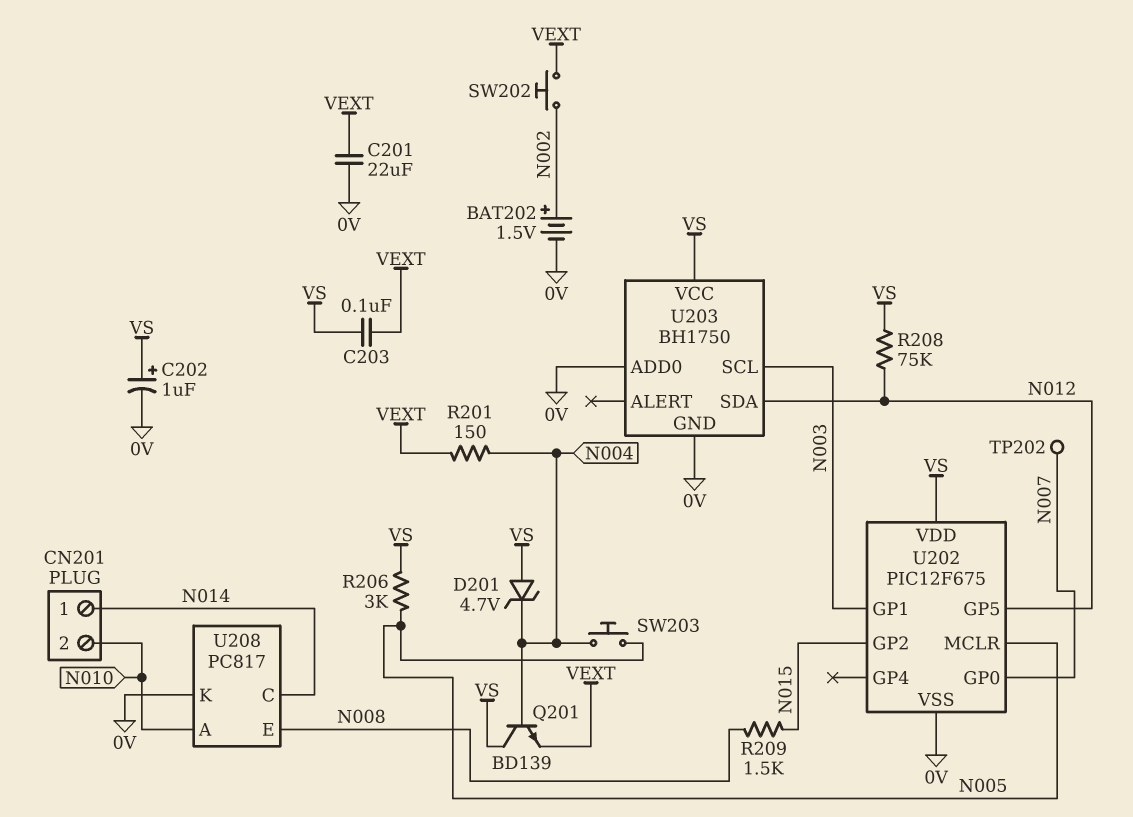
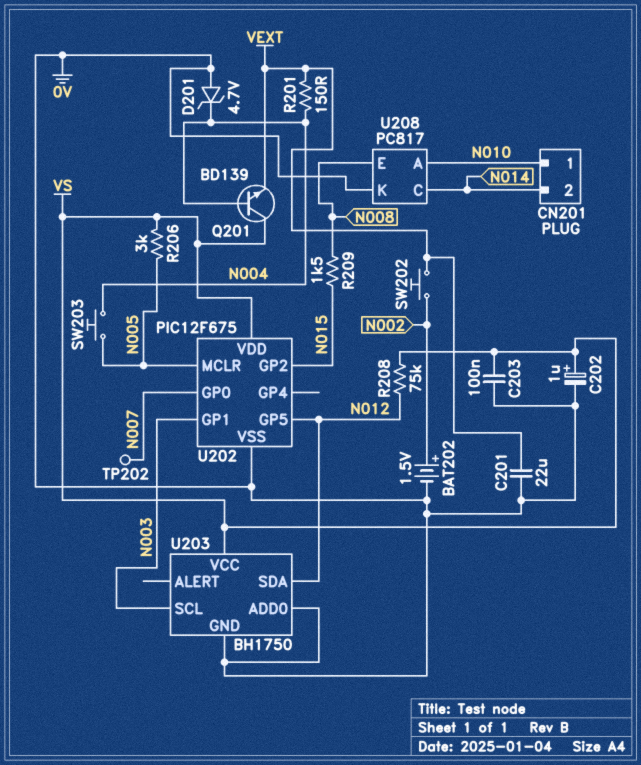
C203: 100nF (VEXT, VS) -> 100nF (0V, VS)
CN201 pin 1: N014 -> N010
CN201 pin 2: N010 -> N014
D201: zener 4.7V (A VS, K N004) -> zener 4.7V (A 0V, K N004)

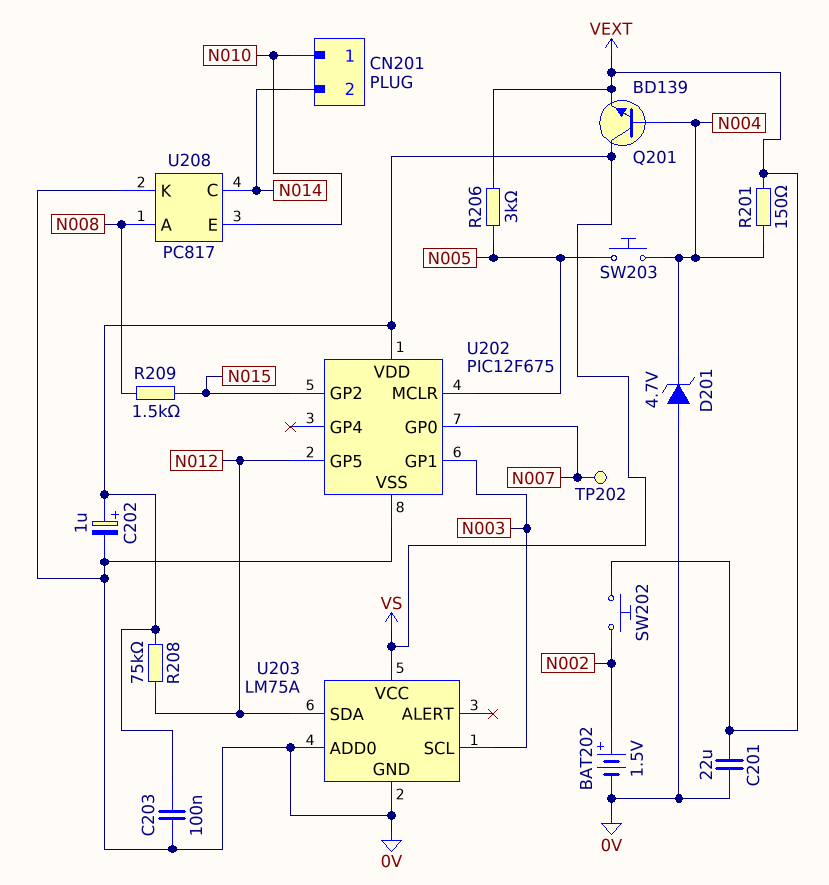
R206: 3k (N005, VS) -> 3k (N005, VEXT)
U203: BH1750 -> LM75A
U208 pin A: N010 -> N008
U208 pin E: N008 -> N010

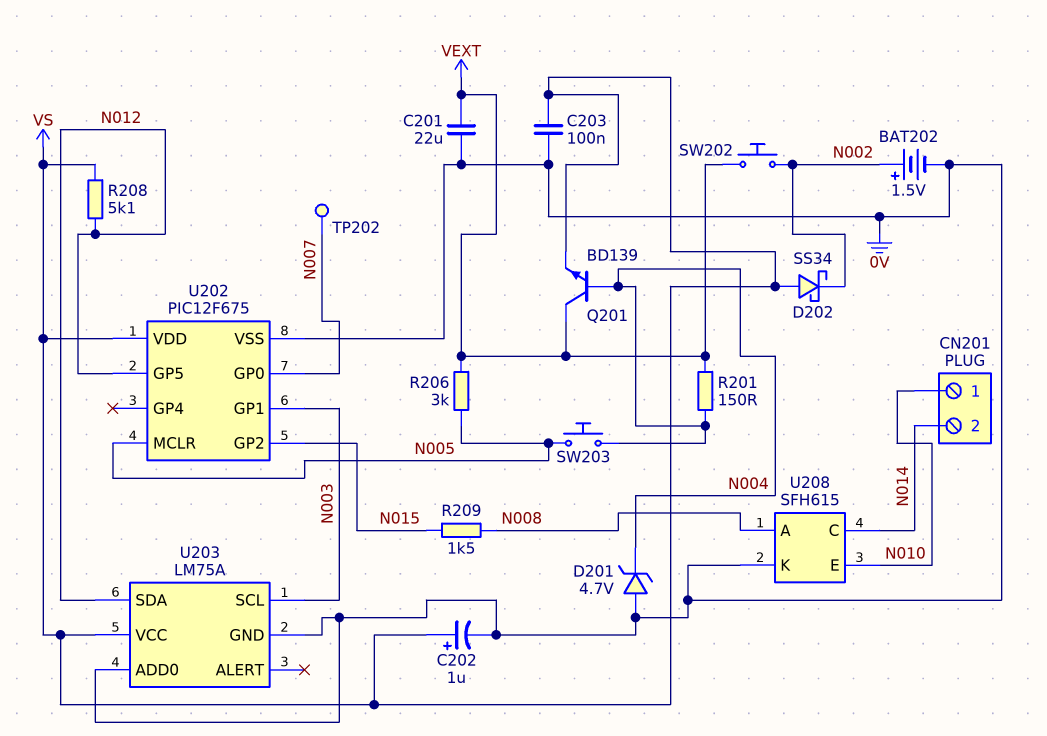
D202: none -> schottky SS34 (A VS, K N002)
Q201: NPN BD139 (B N004, C VS, E VEXT) -> NPN BD139 (B N004, C VEXT, E VS)
R208: 75k (N012, VS) -> 5.1k (N012, VS)
U208: PC817 -> SFH615

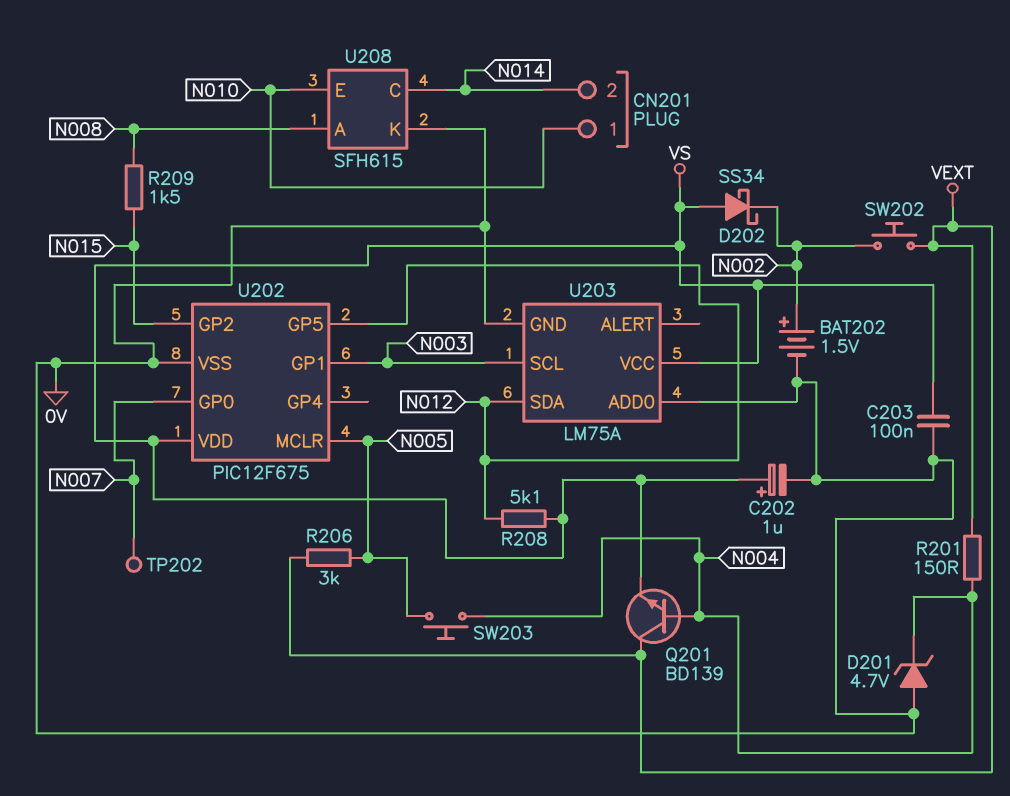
C201: 22uF (0V, VEXT) -> none

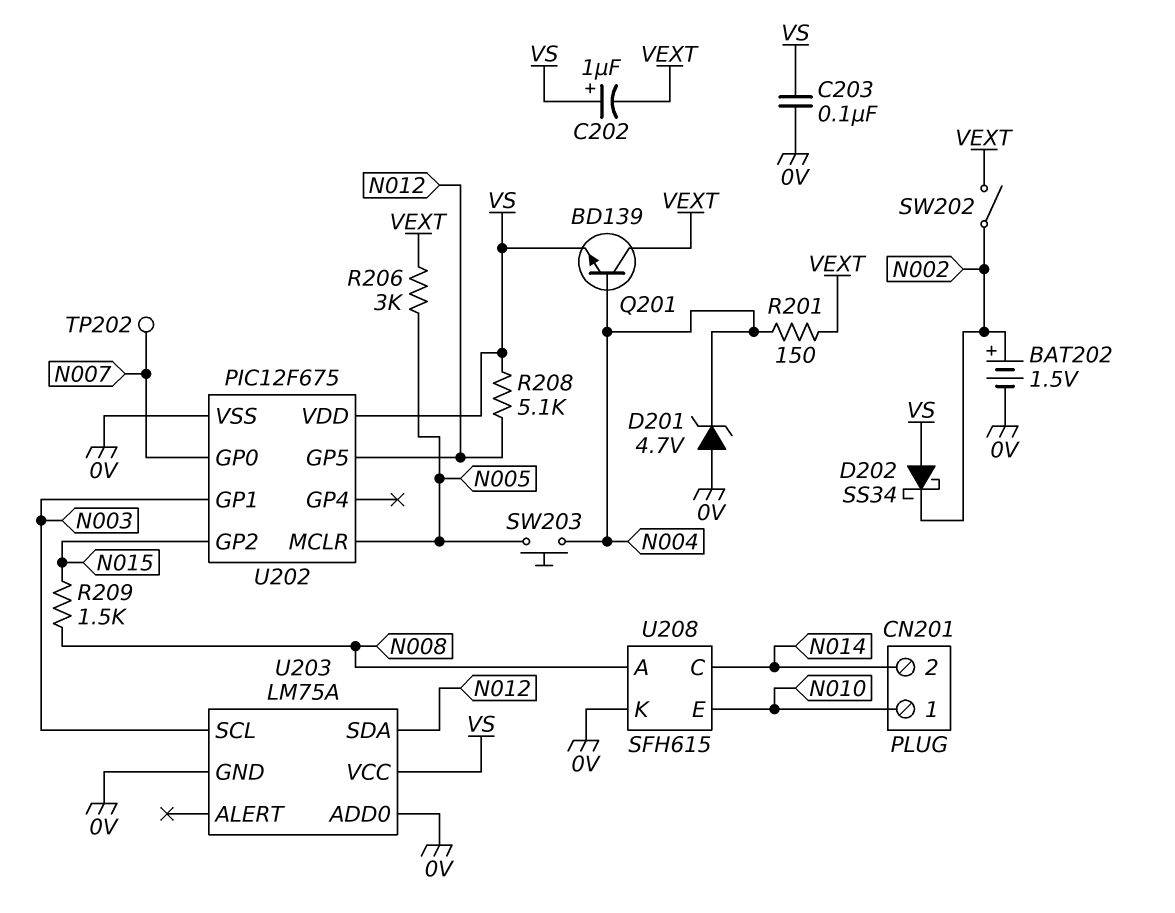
C202: 1uF (plus VS, minus 0V) -> 1uF (plus VS, minus VEXT)
SW202: button (N002, VEXT) -> switch (N002, VEXT)

